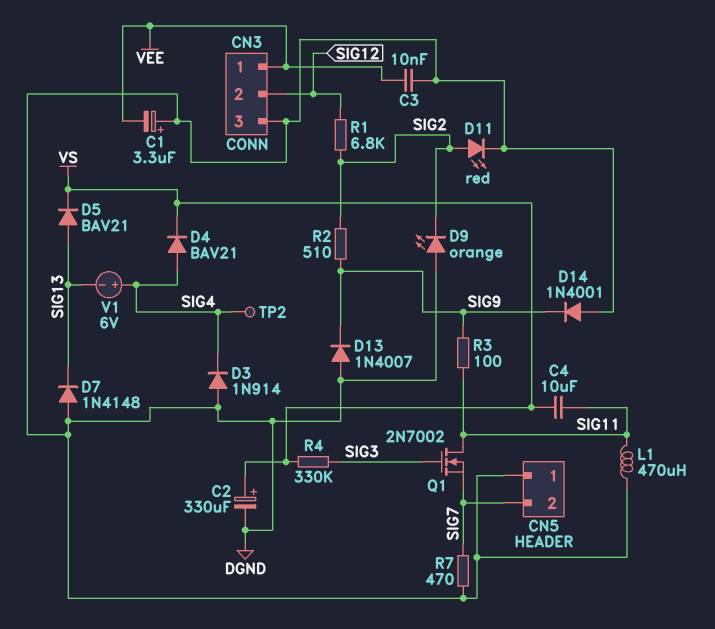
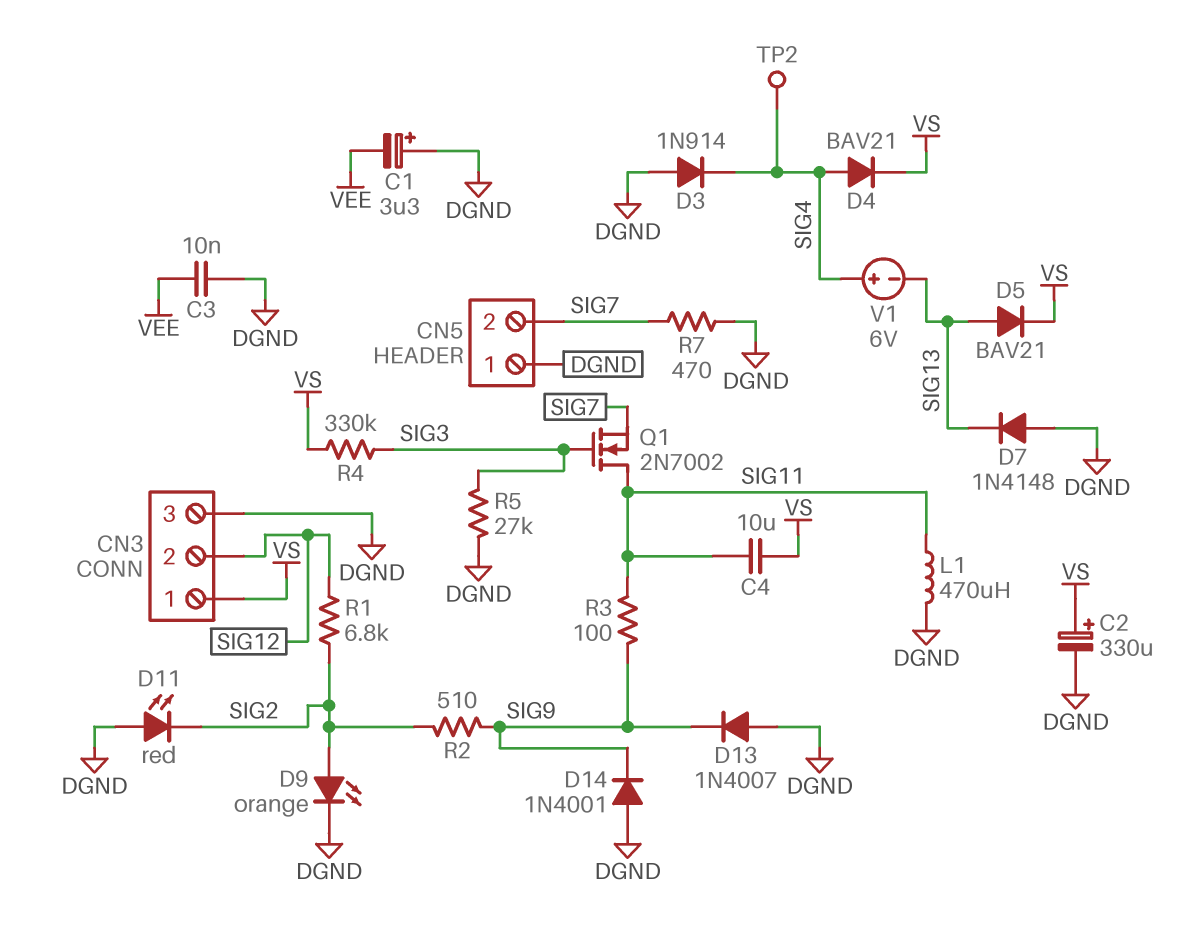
CN3 pin 1: VEE -> VS
D9: LED orange (A DGND, K SIG2) -> LED orange (A SIG2, K DGND)
D11: LED red (A SIG2, K DGND) -> LED red (A DGND, K SIG2)
R5: none -> 27k (DGND, SIG3)

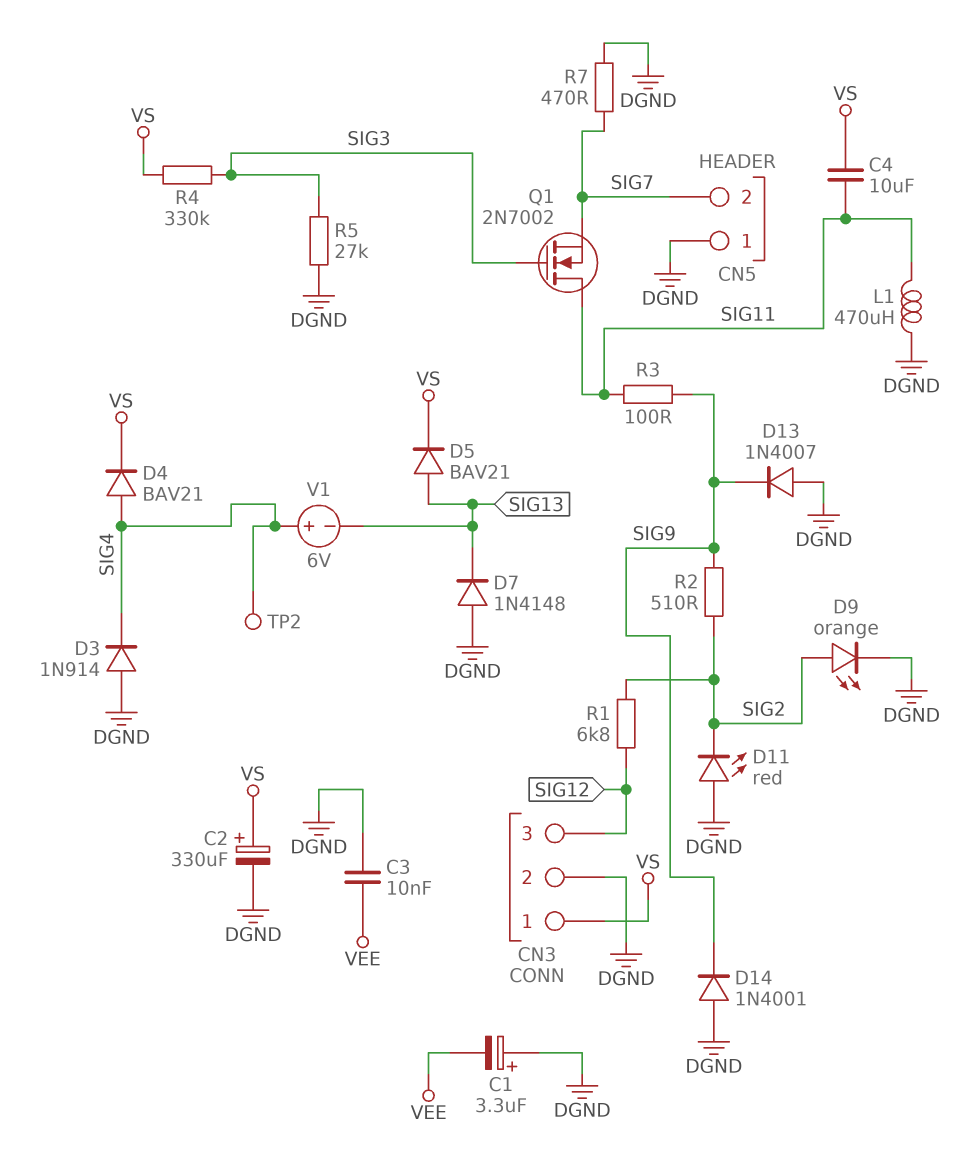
CN3 pin 2: SIG12 -> DGND
CN3 pin 3: DGND -> SIG12

